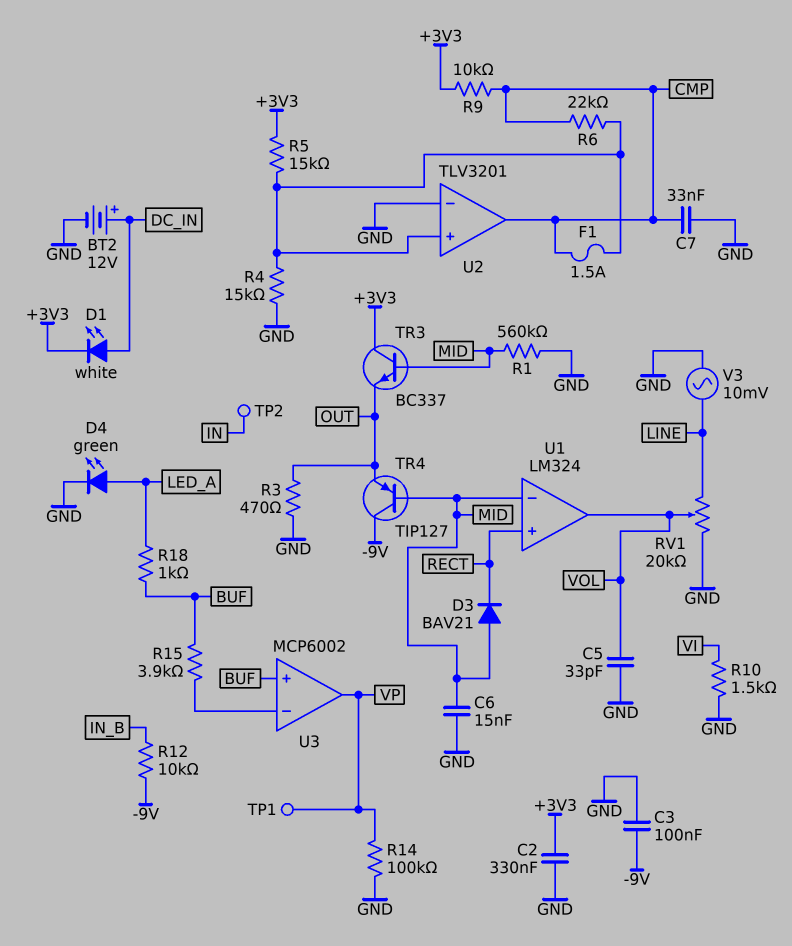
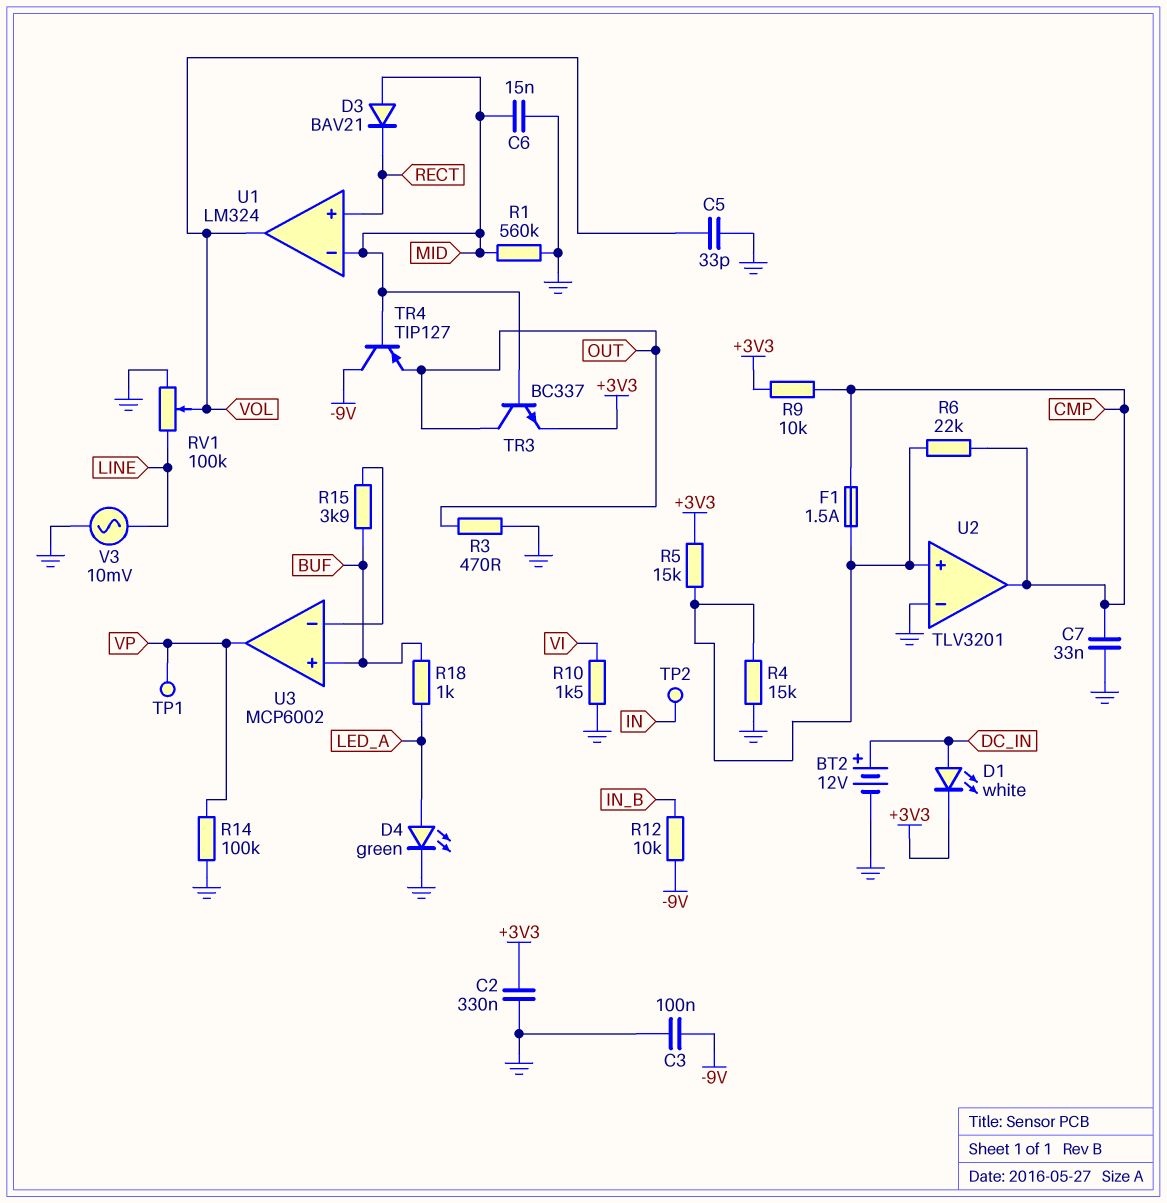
RV1: 20k (GND, LINE, wiper VOL) -> 100k (GND, LINE, wiper VOL)
TR3: NPN BC337 (B MID, C +3V3, E OUT) -> NPN BC337 (B MID, C OUT, E +3V3)

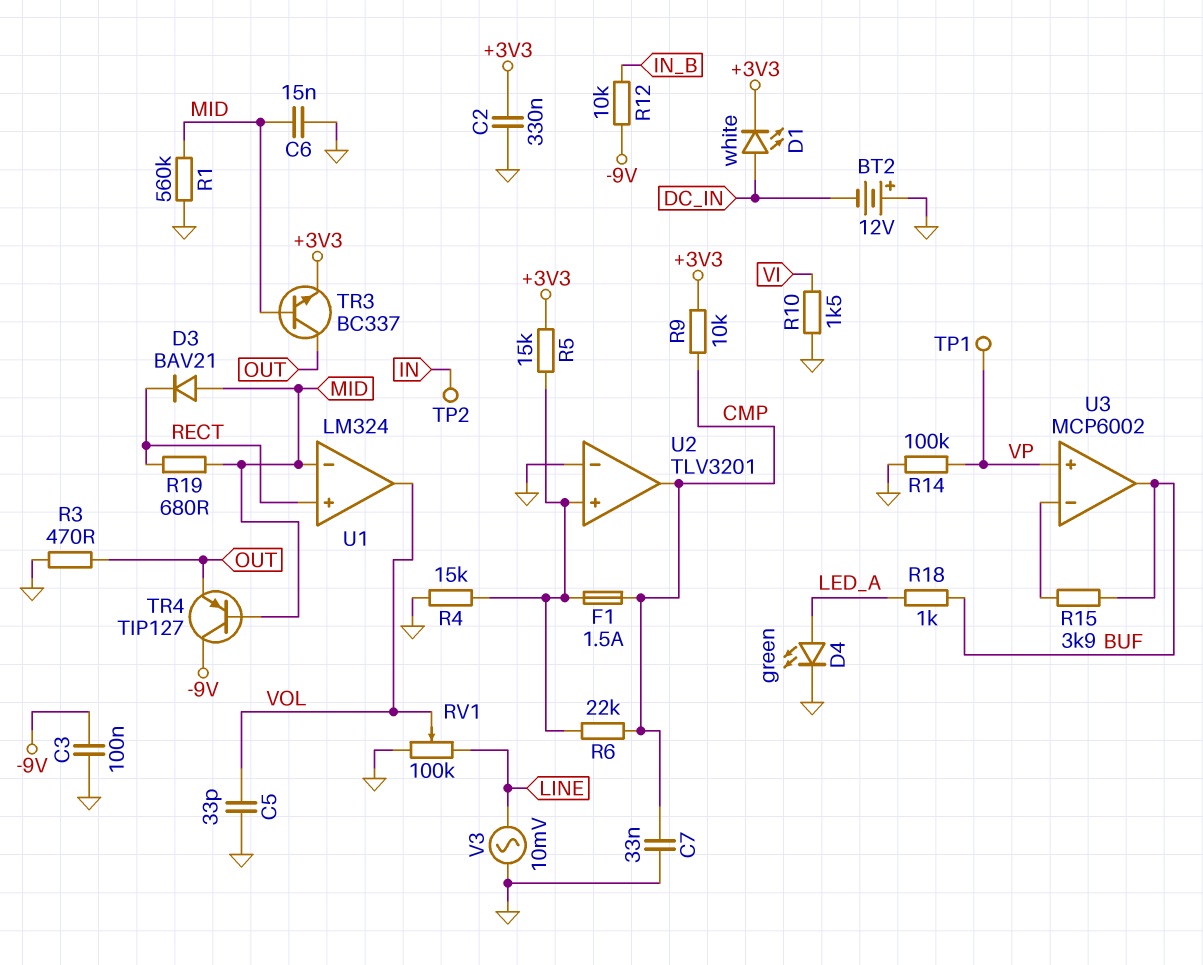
BT2: 12V (plus DC_IN, minus GND) -> 12V (plus GND, minus DC_IN)
R19: none -> 680 (MID, RECT)
U3 pin in+: BUF -> VP
U3 pin out: VP -> BUF

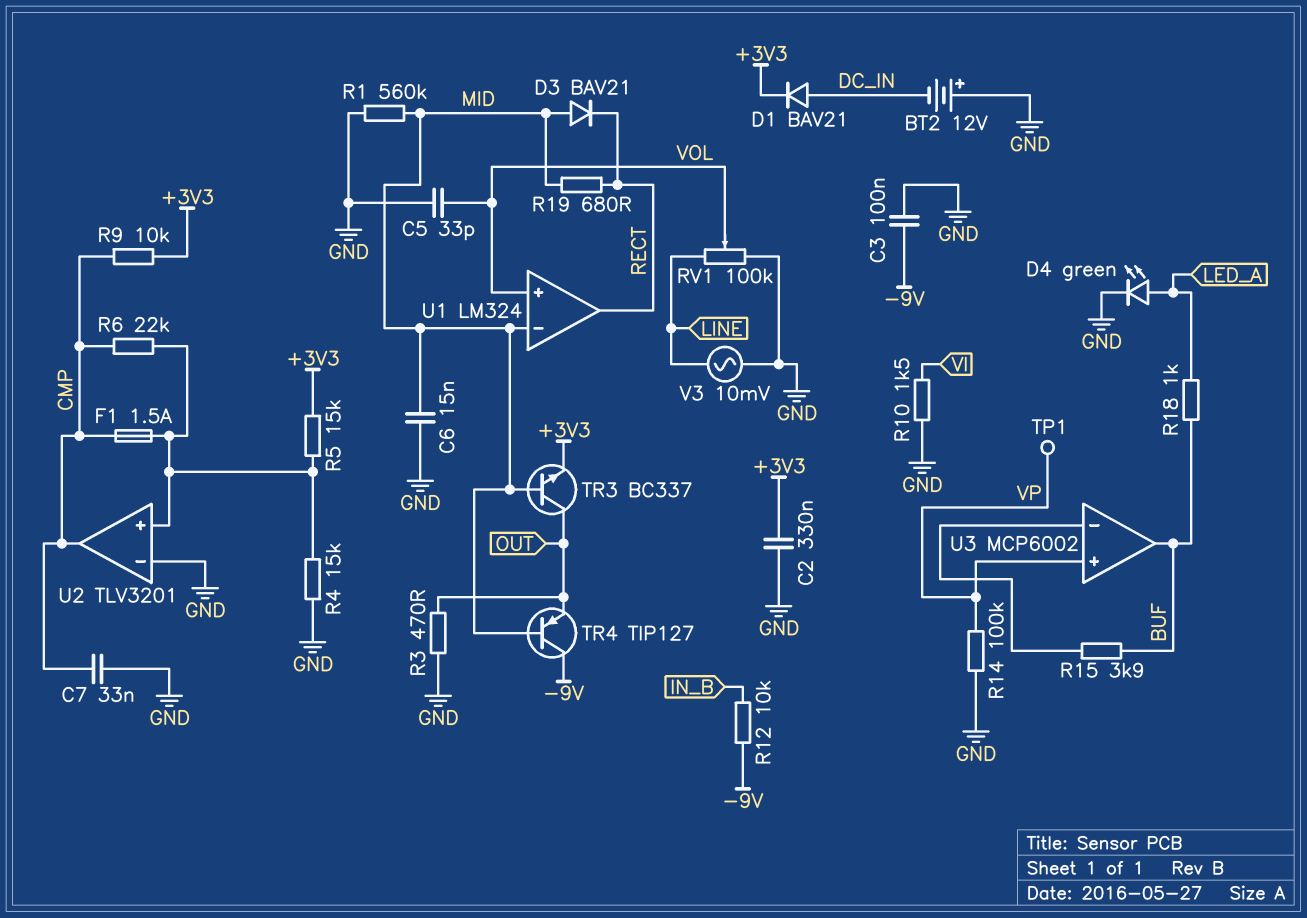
D1: LED white (A DC_IN, K +3V3) -> diode BAV21 (A DC_IN, K +3V3)
TP2: test point (IN) -> none
U1 pin in+: RECT -> VOL
U1 pin out: VOL -> RECT

